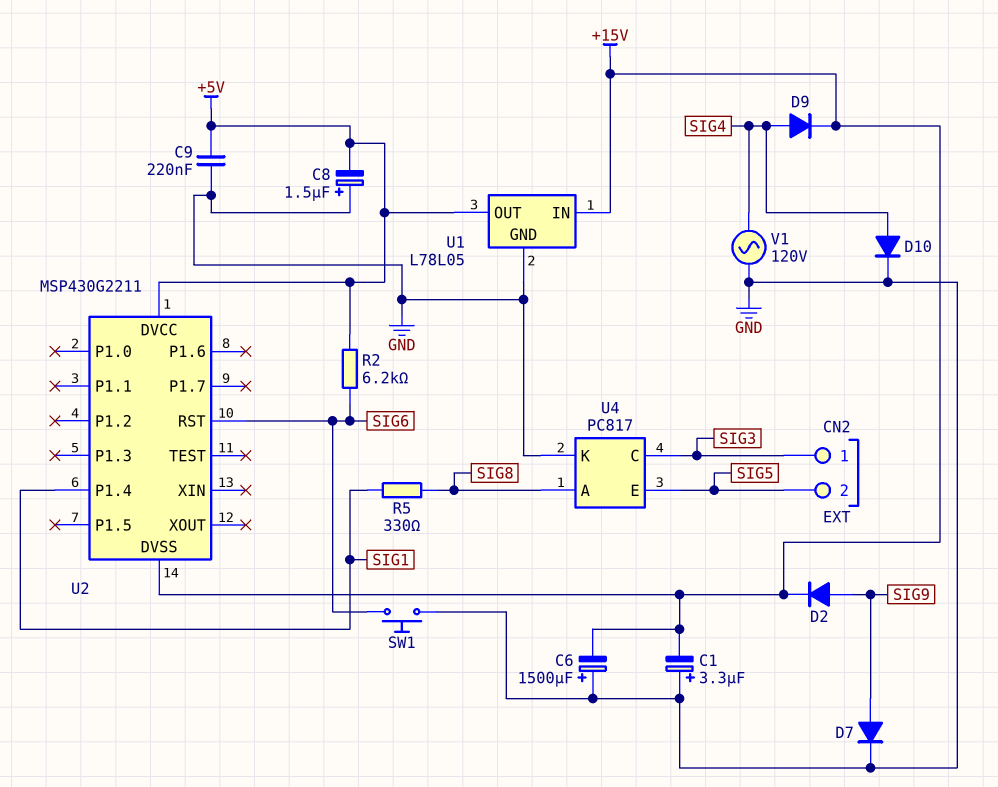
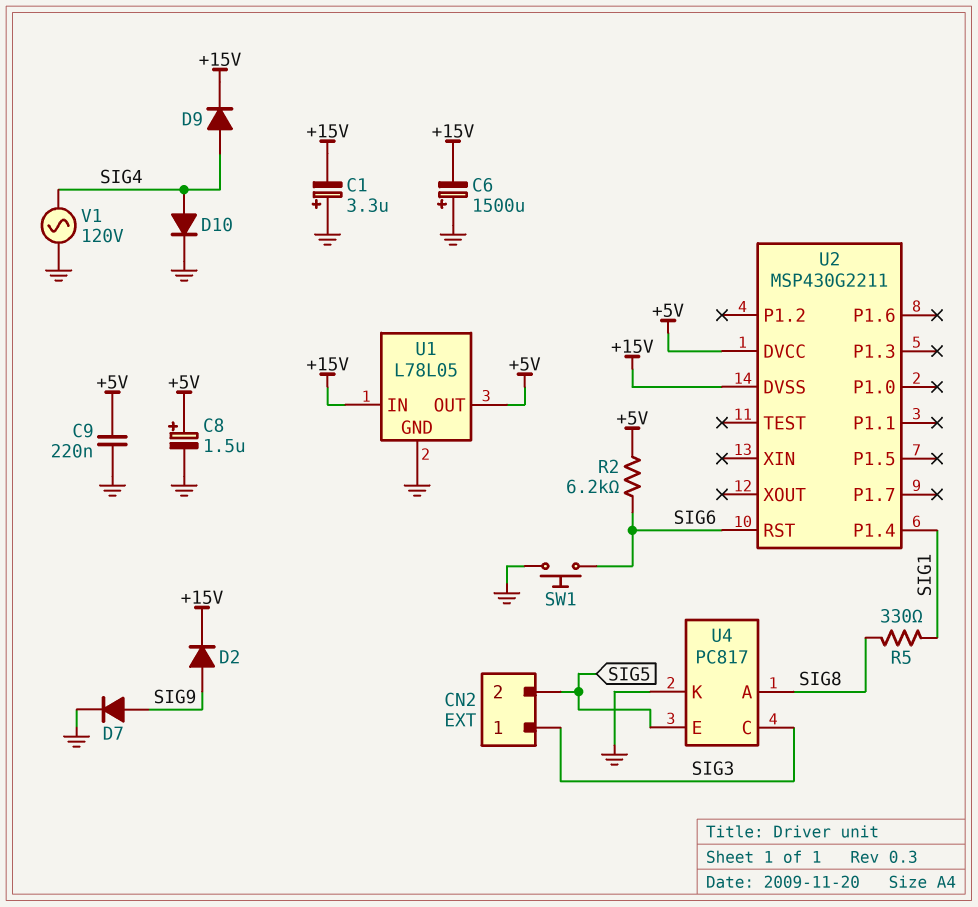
C8: 1.5uF (plus GND, minus +5V) -> 1.5uF (plus +5V, minus GND)

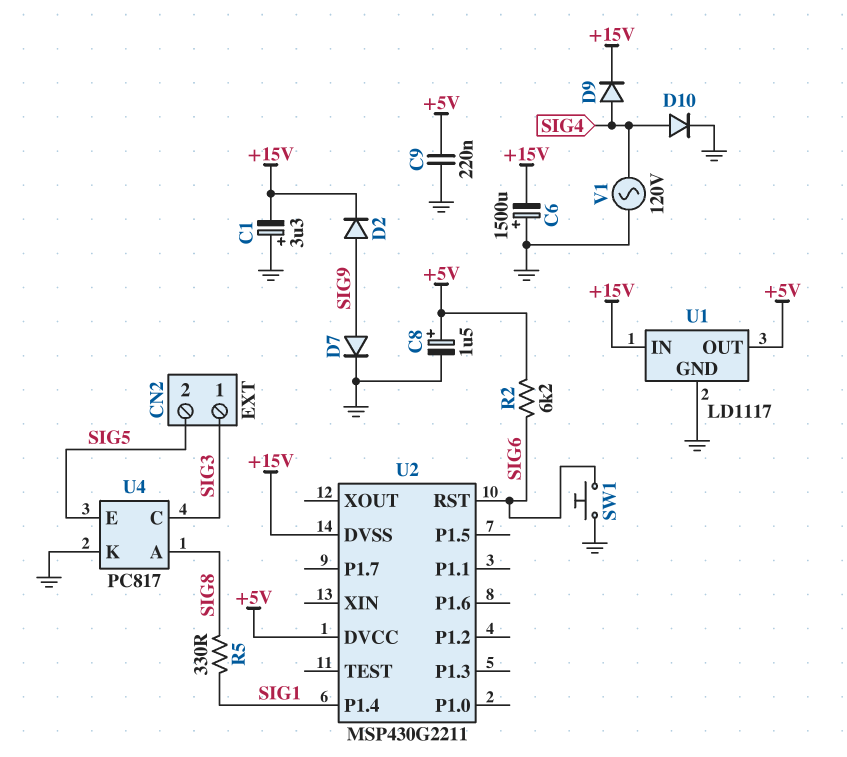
U1: L78L05 -> LD1117

